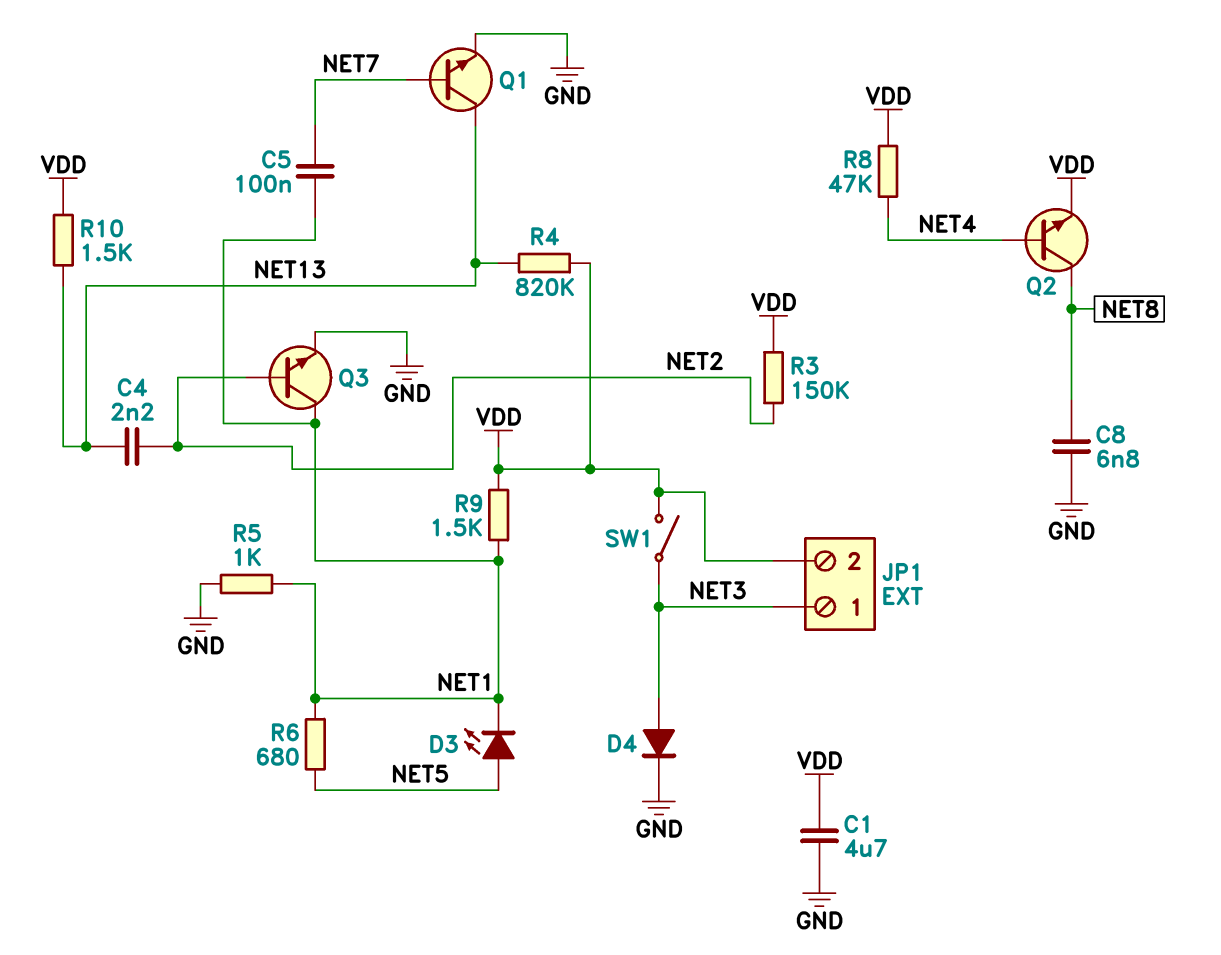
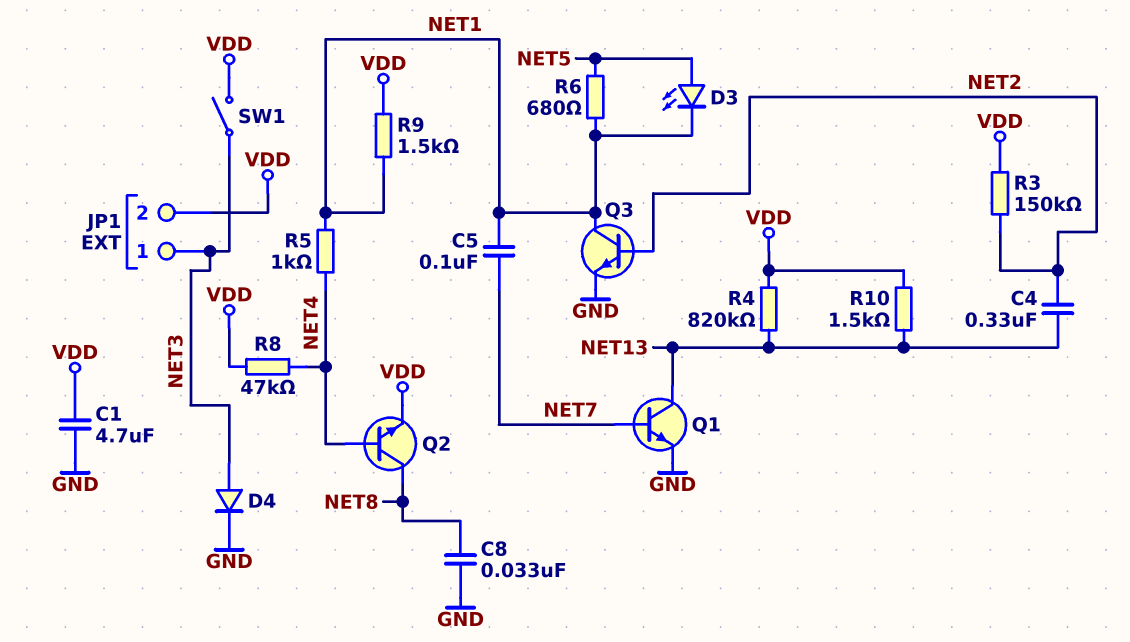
C4: 2.2nF (NET2, NET13) -> 330nF (NET2, NET13)
C8: 6.8nF (GND, NET8) -> 33nF (GND, NET8)
R5: 1k (GND, NET1) -> 1k (NET1, NET4)

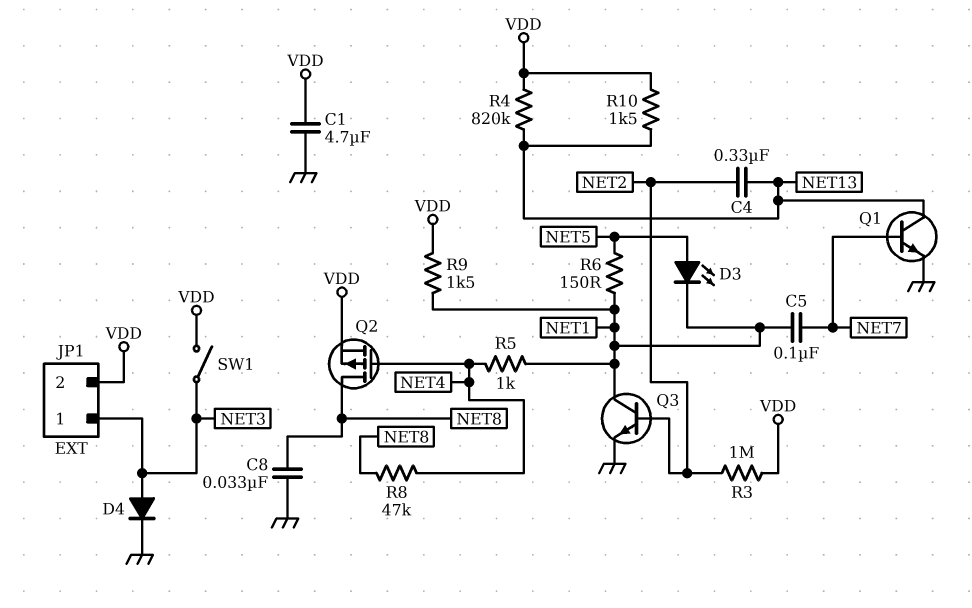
Q2: NPN (B NET4, C NET8, E VDD) -> PMOS (G NET4, D NET8, S VDD)
R3: 150k (NET2, VDD) -> 1M (NET2, VDD)
R6: 680 (NET1, NET5) -> 150 (NET1, NET5)
R8: 47k (NET4, VDD) -> 47k (NET4, NET8)

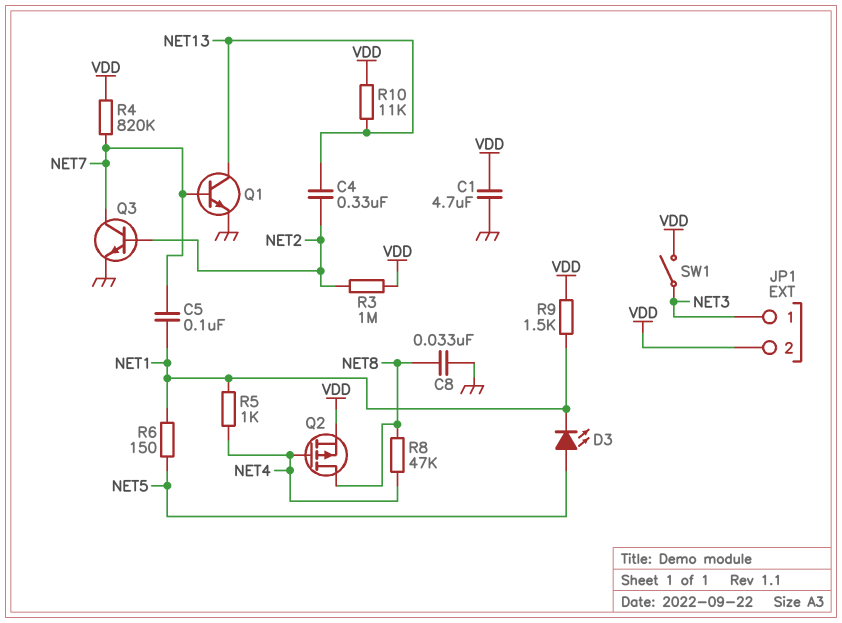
D4: diode (A NET3, K GND) -> none
Q3: NPN (B NET2, C NET1, E GND) -> NPN (B NET2, C NET7, E GND)
R4: 820k (NET13, VDD) -> 820k (NET7, VDD)
R10: 1.5k (NET13, VDD) -> 11k (NET13, VDD)

